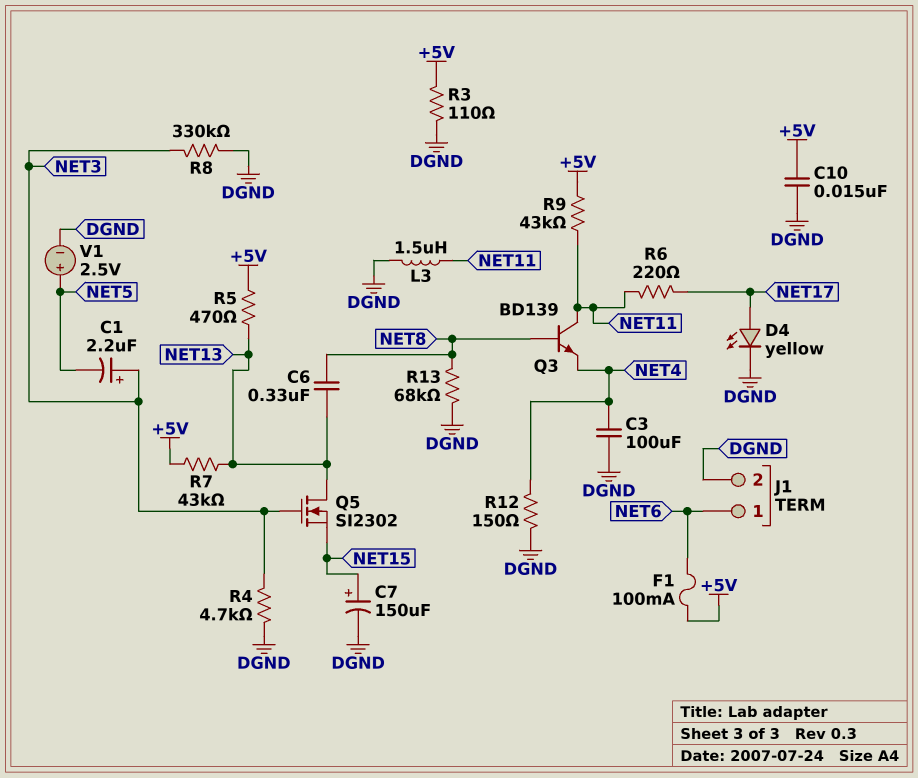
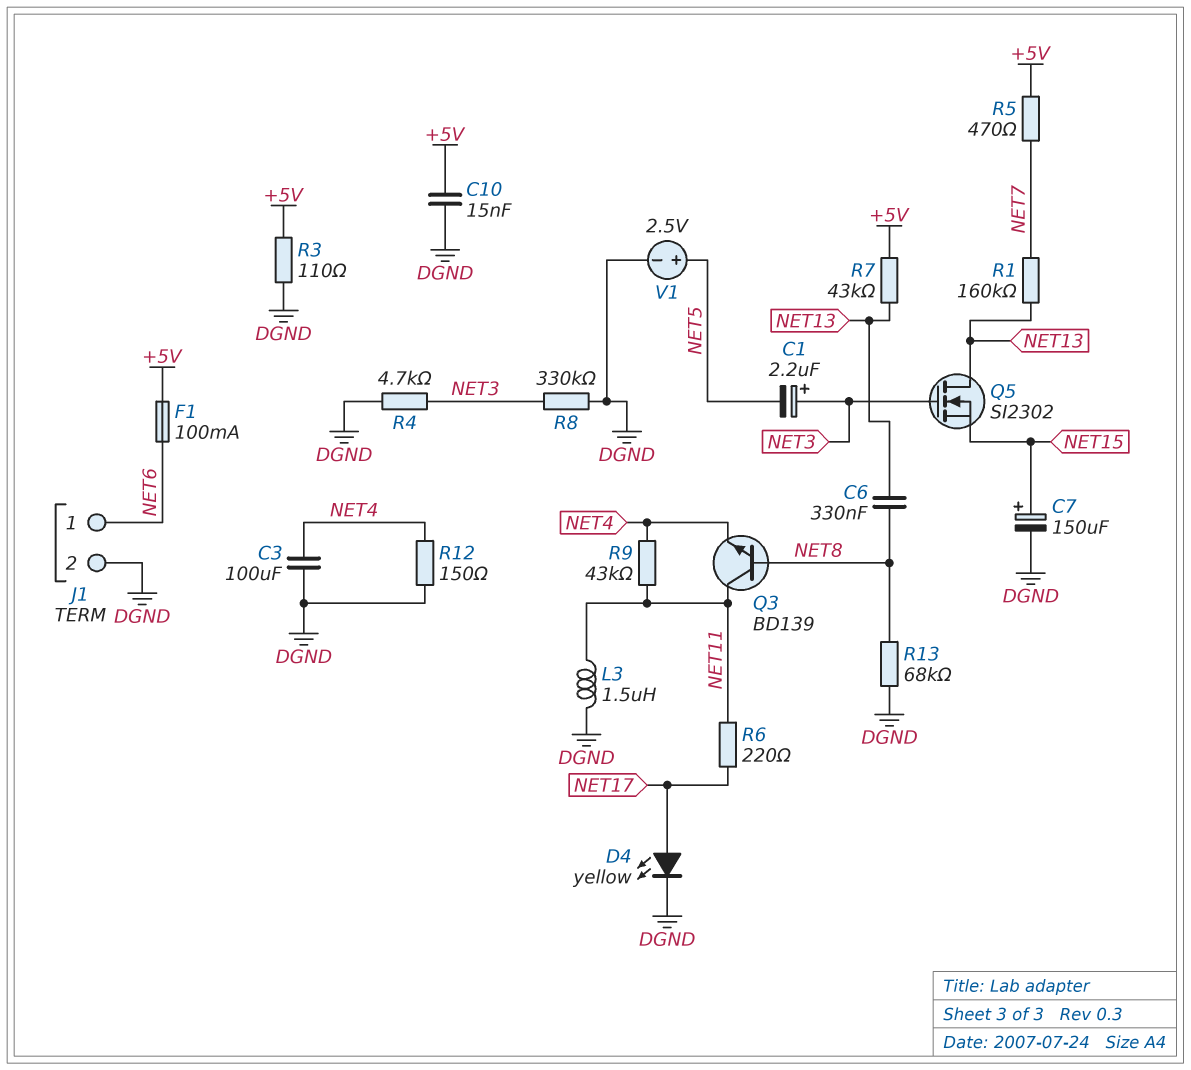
R1: none -> 160k (NET7, NET13)
R5: 470 (+5V, NET13) -> 470 (+5V, NET7)
R9: 43k (+5V, NET11) -> 43k (NET4, NET11)

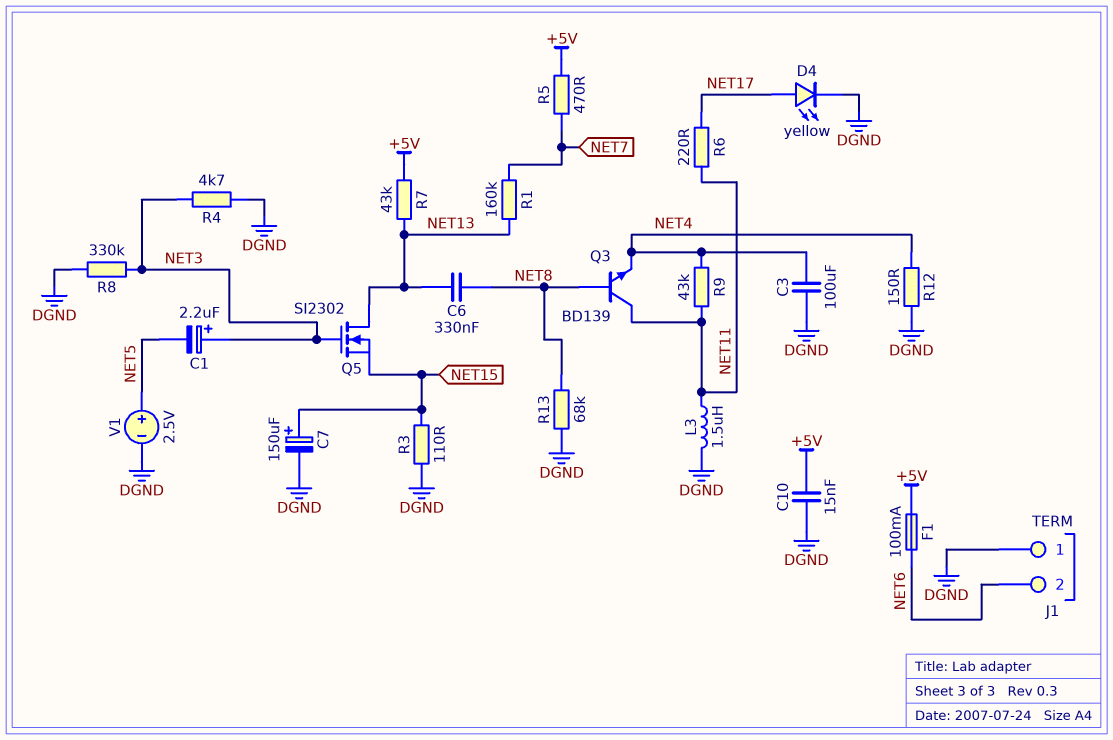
J1 pin 1: NET6 -> DGND
J1 pin 2: DGND -> NET6
R3: 110 (+5V, DGND) -> 110 (DGND, NET15)

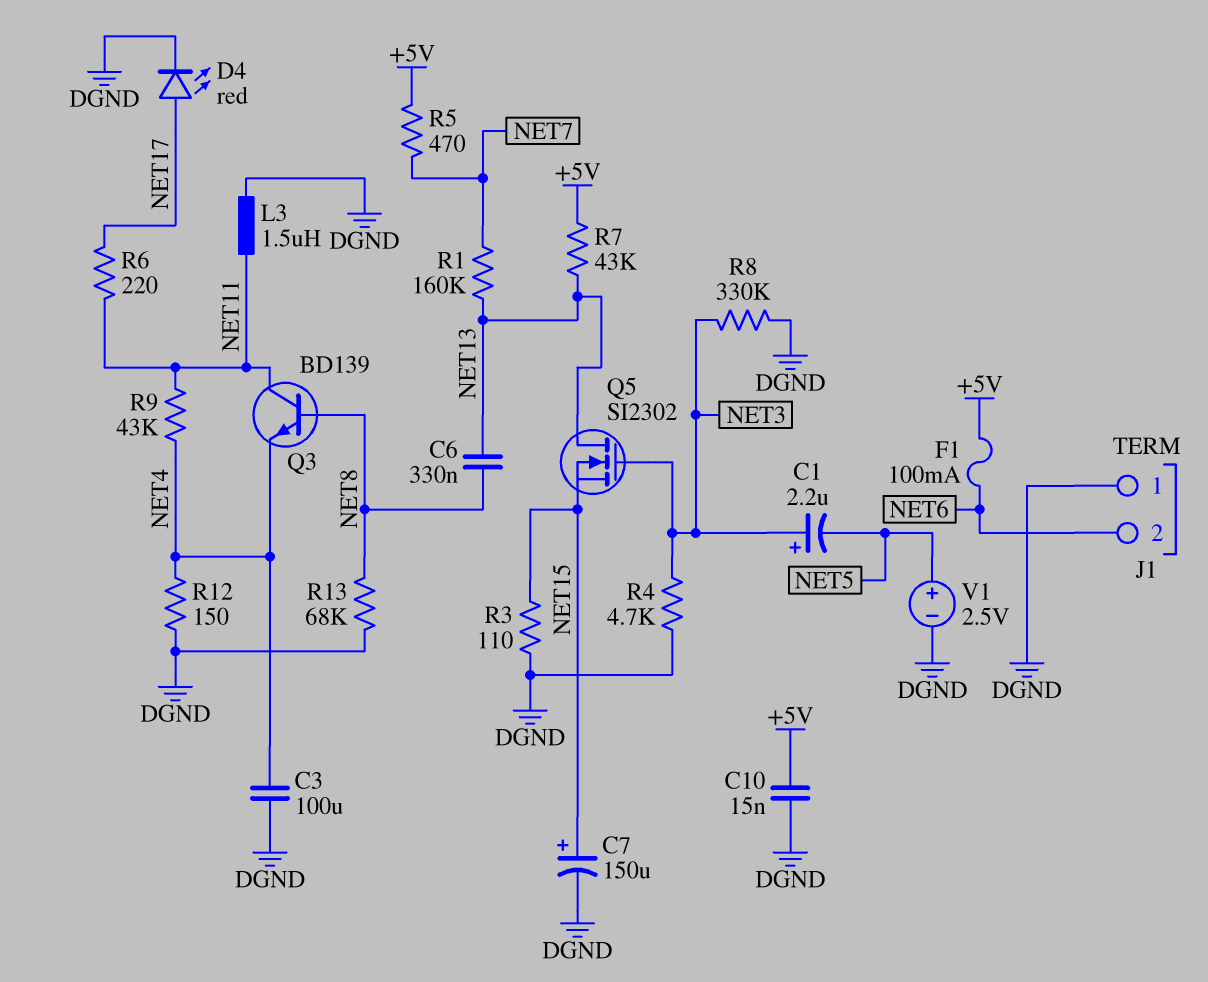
D4: LED yellow (A NET17, K DGND) -> LED red (A NET17, K DGND)

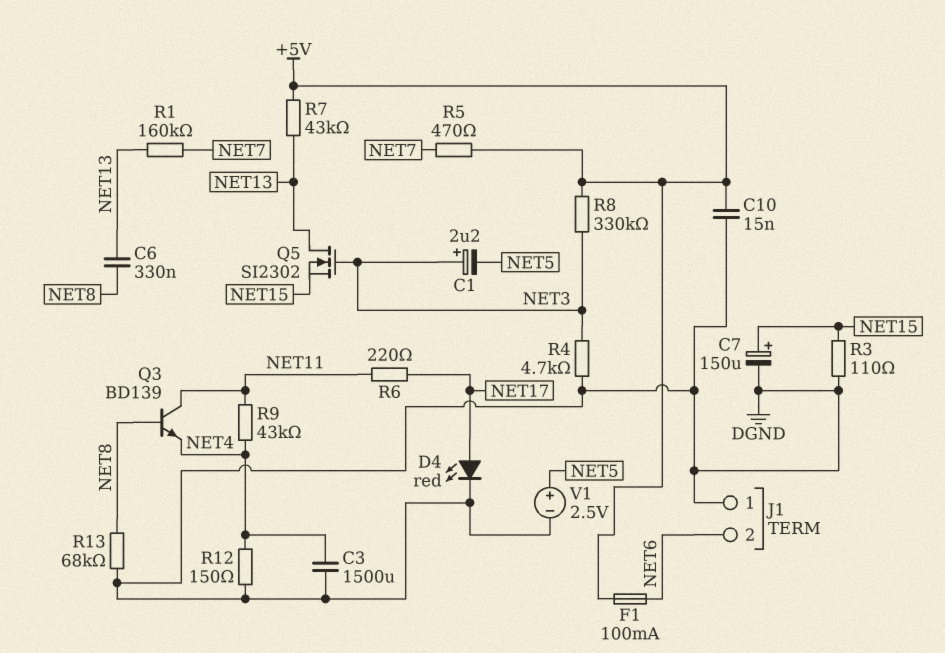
C3: 100uF (DGND, NET4) -> 1500uF (DGND, NET4)
L3: 1.5uH (DGND, NET11) -> none
R8: 330k (DGND, NET3) -> 330k (+5V, NET3)

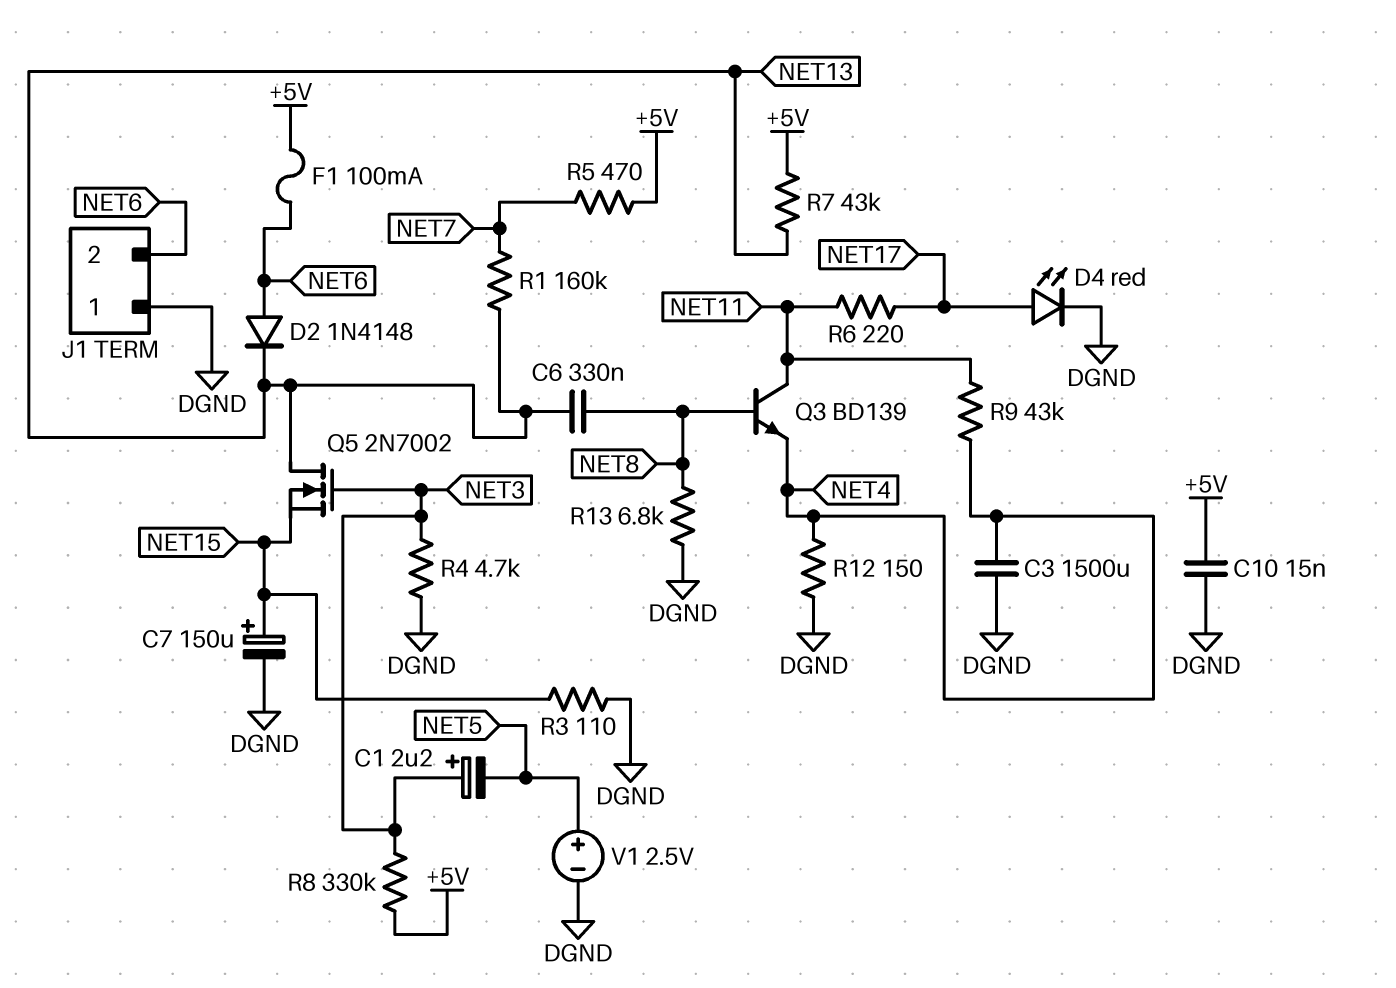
D2: none -> diode 1N4148 (A NET6, K NET13)
Q5: NMOS SI2302 (G NET3, D NET13, S NET15) -> NMOS 2N7002 (G NET3, D NET13, S NET15)
R13: 68k (DGND, NET8) -> 6.8k (DGND, NET8)

